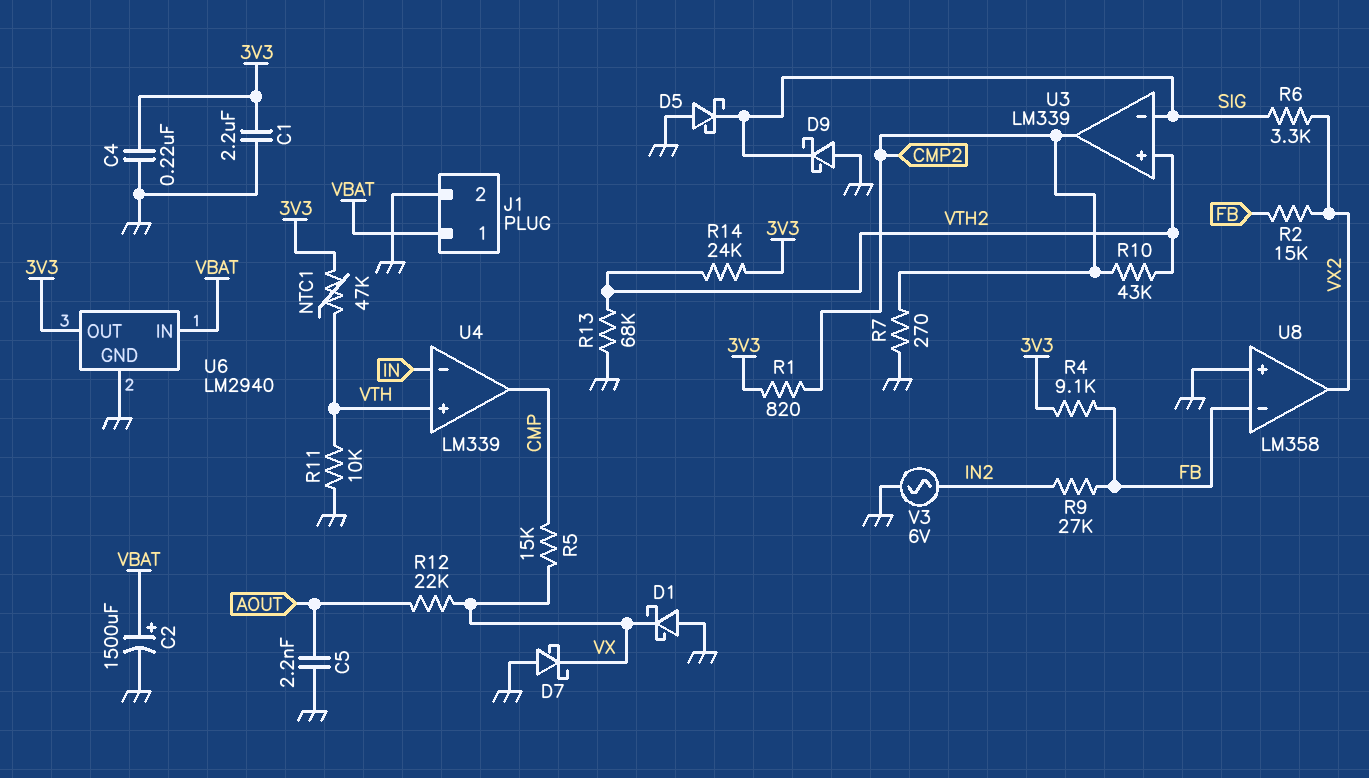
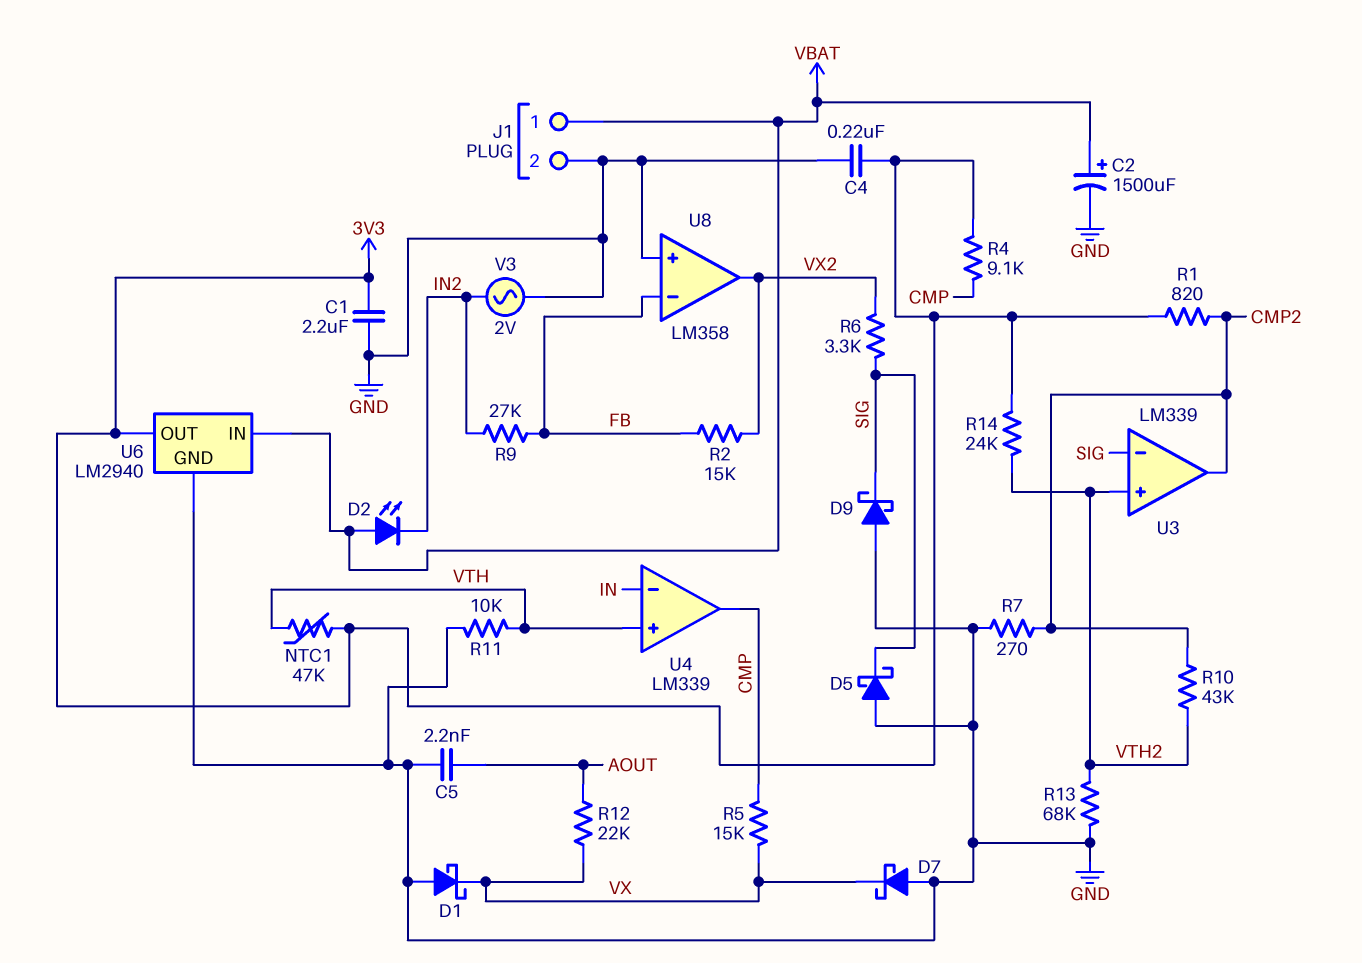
D2: none -> LED (A VBAT, K IN2)
R4: 9.1k (3V3, FB) -> 9.1k (3V3, CMP)
V3: AC 6V (GND, IN2) -> AC 2V (GND, IN2)

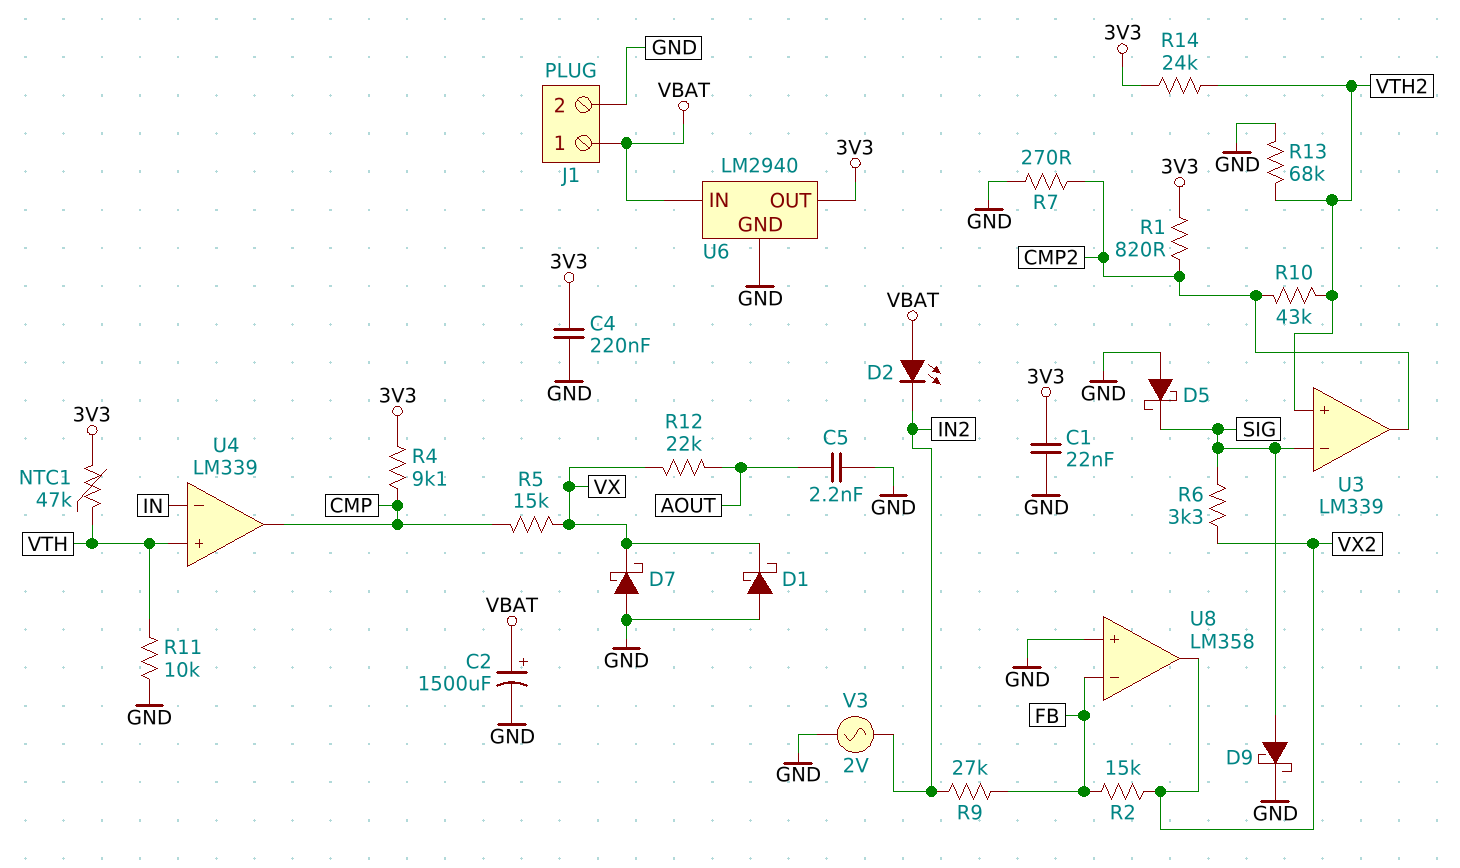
C1: 2.2uF (3V3, GND) -> 22nF (3V3, GND)
D9: schottky (A GND, K SIG) -> schottky (A SIG, K GND)

